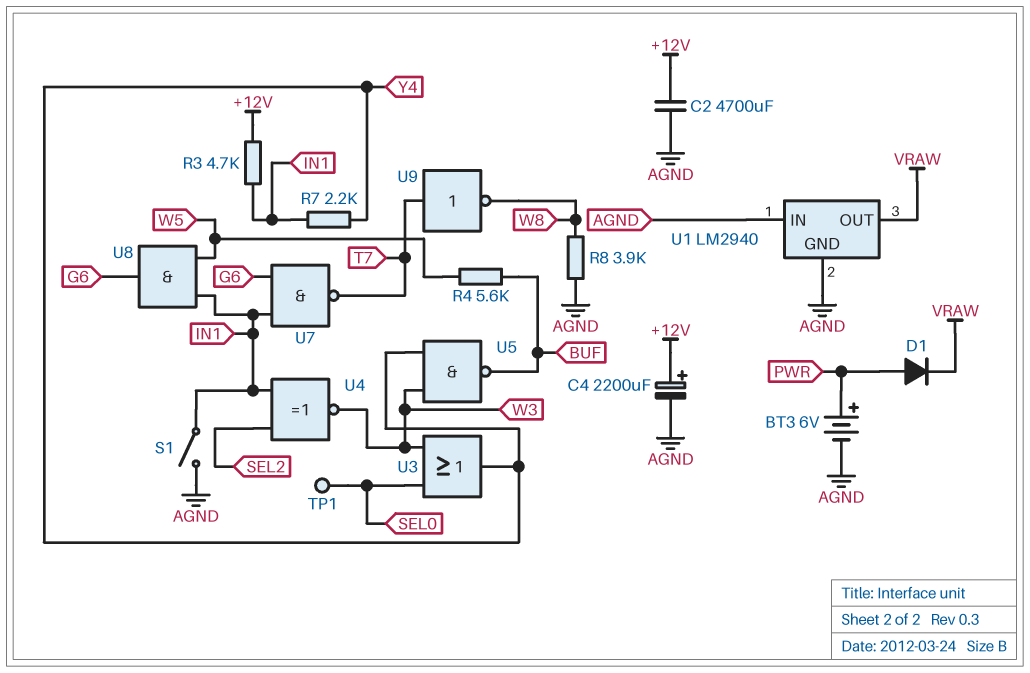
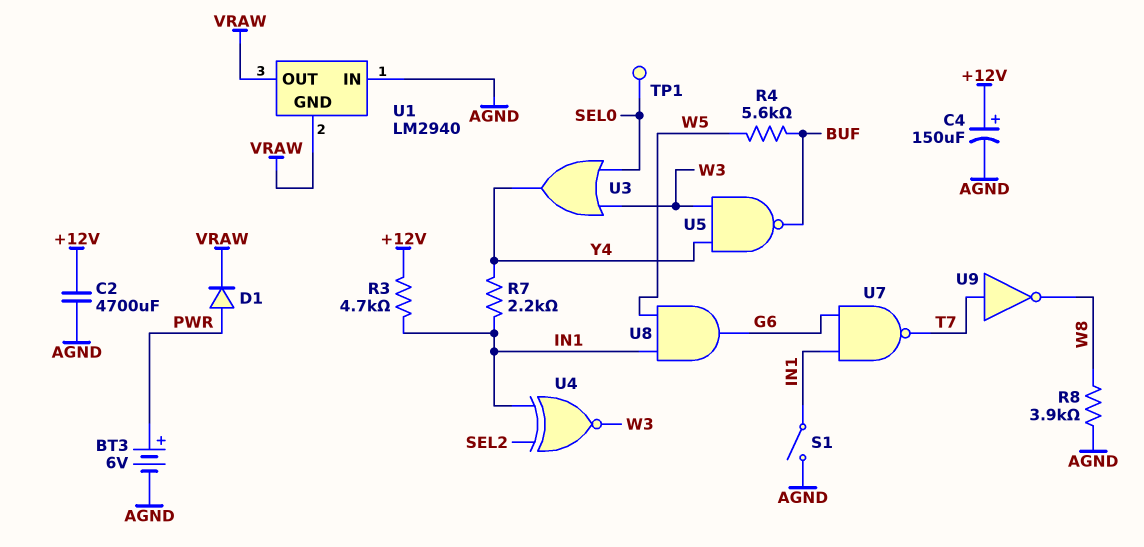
C4: 2200uF (plus +12V, minus AGND) -> 150uF (plus +12V, minus AGND)
U1 pin GND: AGND -> VRAW

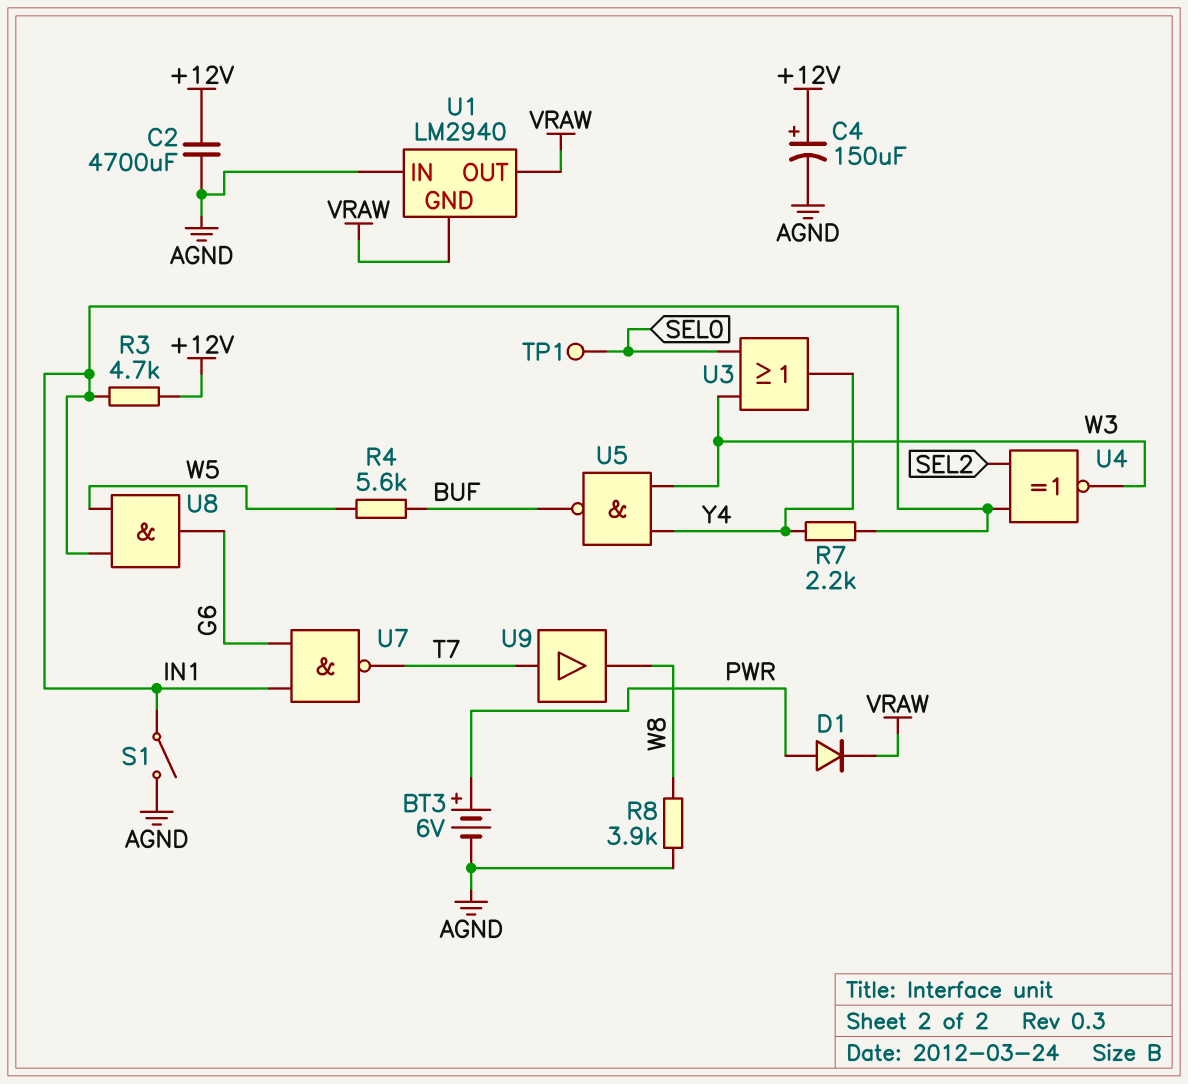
U9: NOT (in T7, out W8) -> buffer (in T7, out W8)

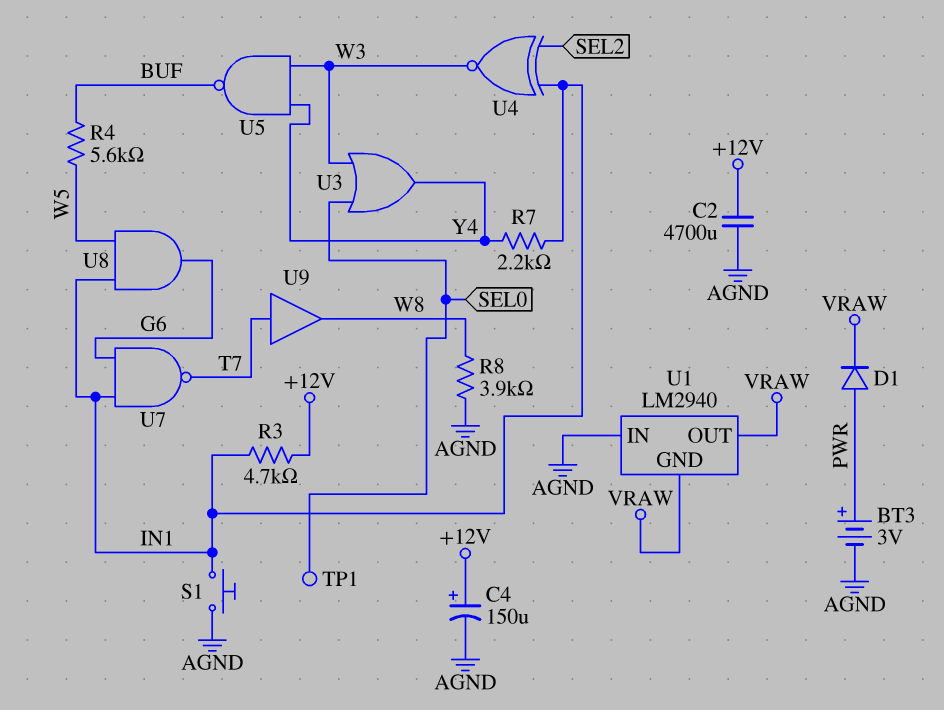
BT3: 6V (plus PWR, minus AGND) -> 3V (plus PWR, minus AGND)
S1: switch (AGND, IN1) -> button (AGND, IN1)

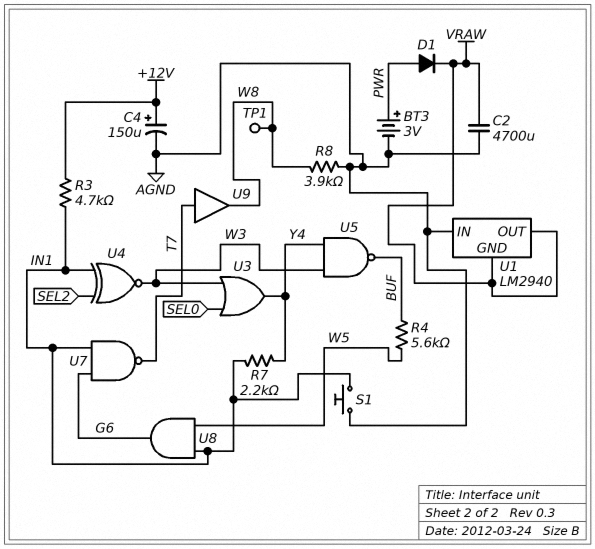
C2: 4700uF (+12V, AGND) -> 4700uF (AGND, VRAW)
TP1: test point (SEL0) -> test point (W8)

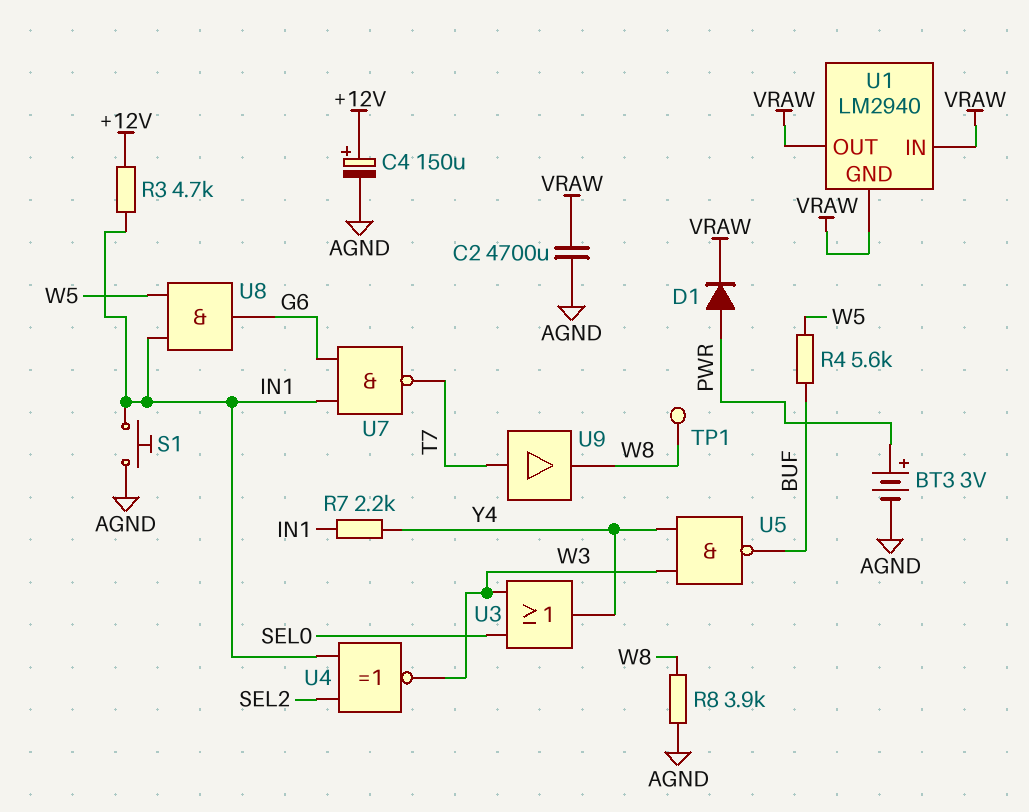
U1 pin IN: AGND -> VRAW

